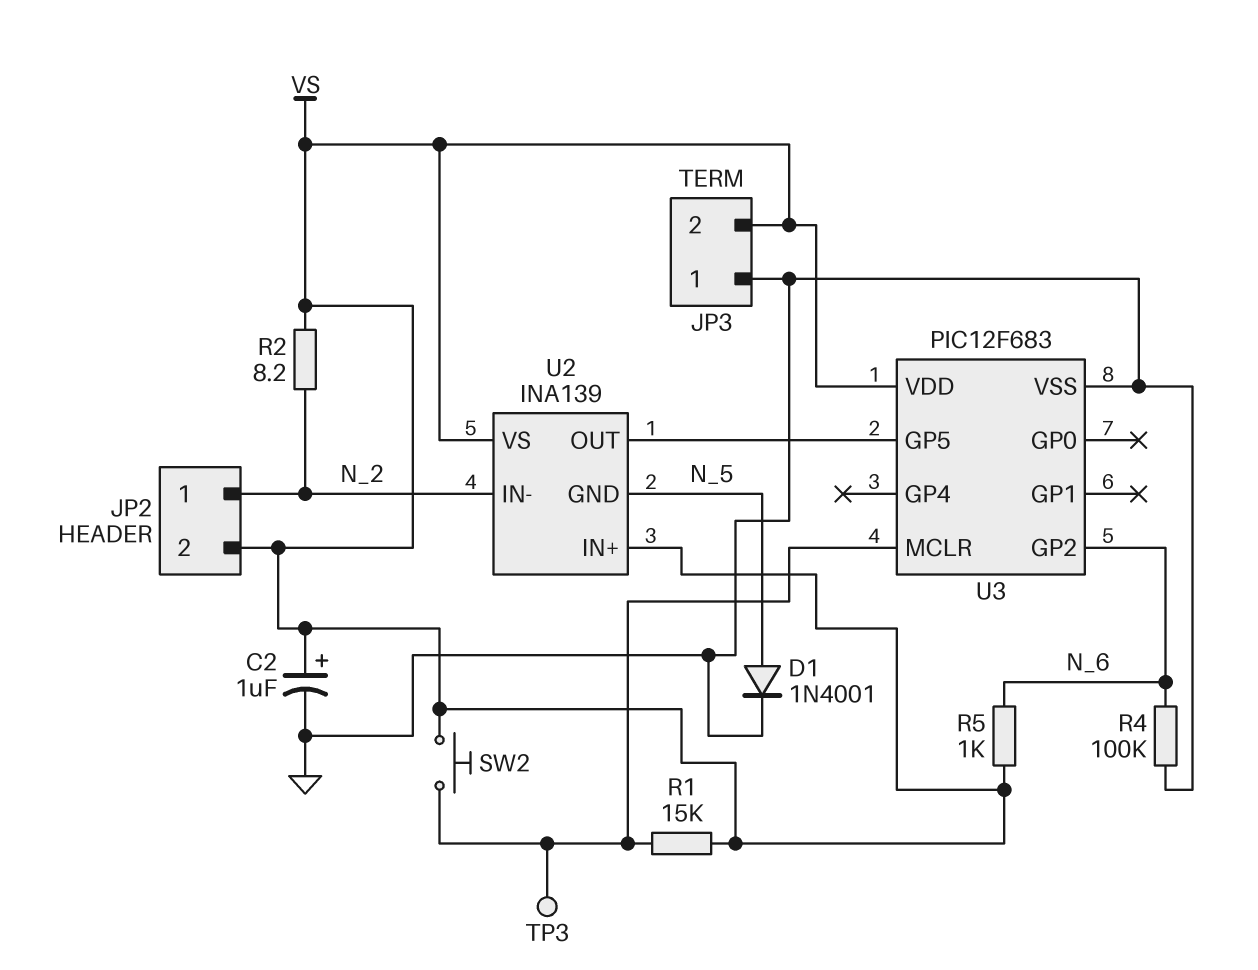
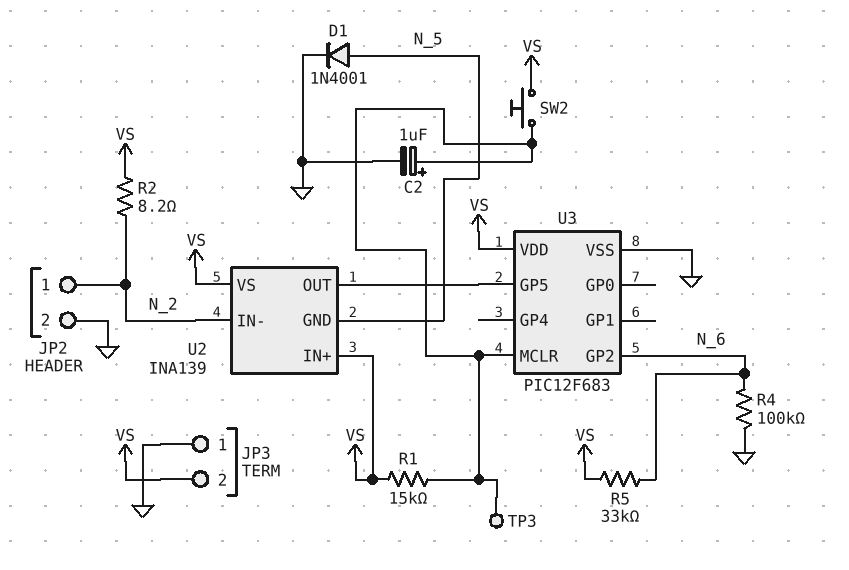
C2: 1uF (plus VS, minus GND) -> 1uF (plus U3/MCLR, minus GND)
JP2 pin 2: VS -> GND
R5: 1k (N_6, VS) -> 33k (N_6, VS)

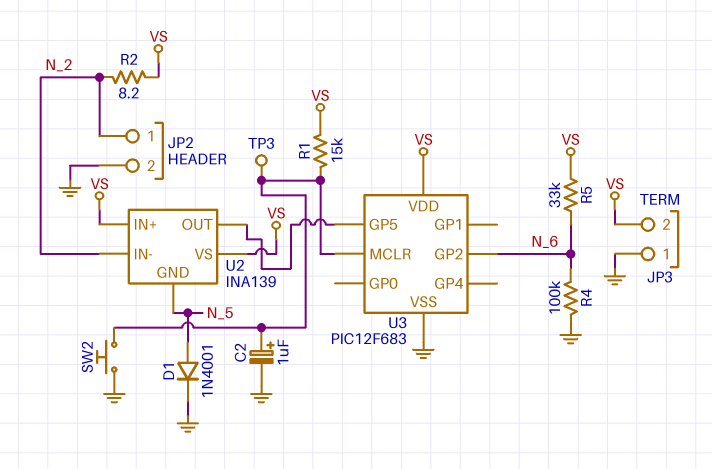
SW2: button (U3/MCLR, VS) -> button (GND, U3/MCLR)

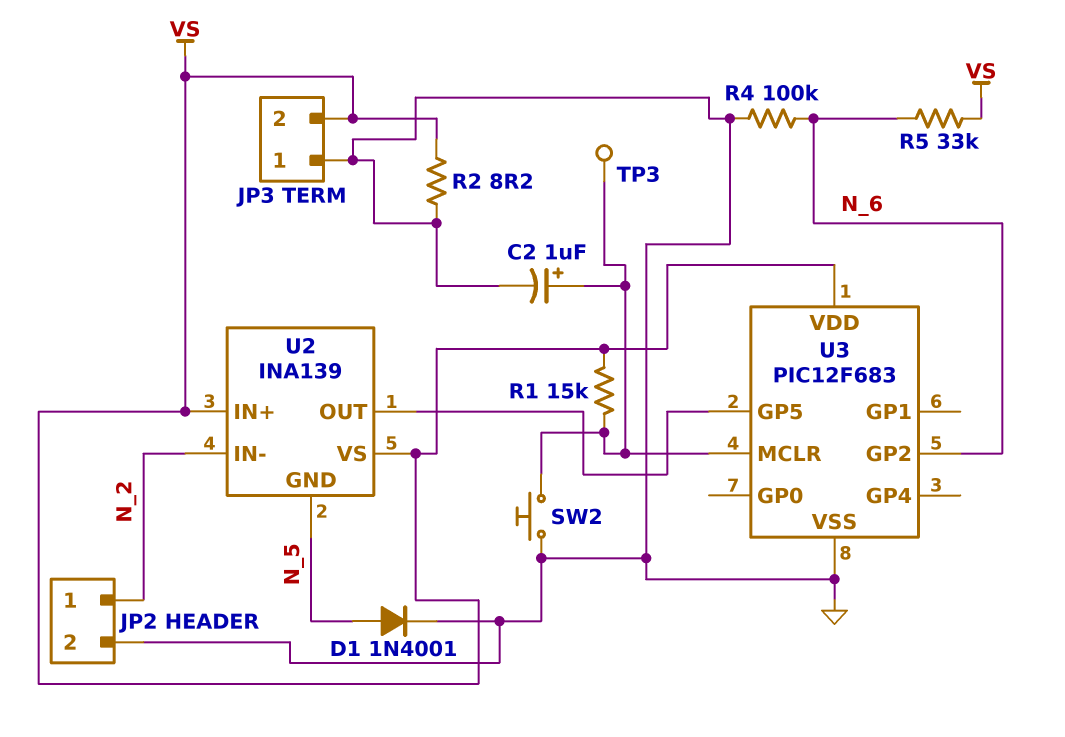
R2: 8.2 (N_2, VS) -> 8.2 (GND, VS)

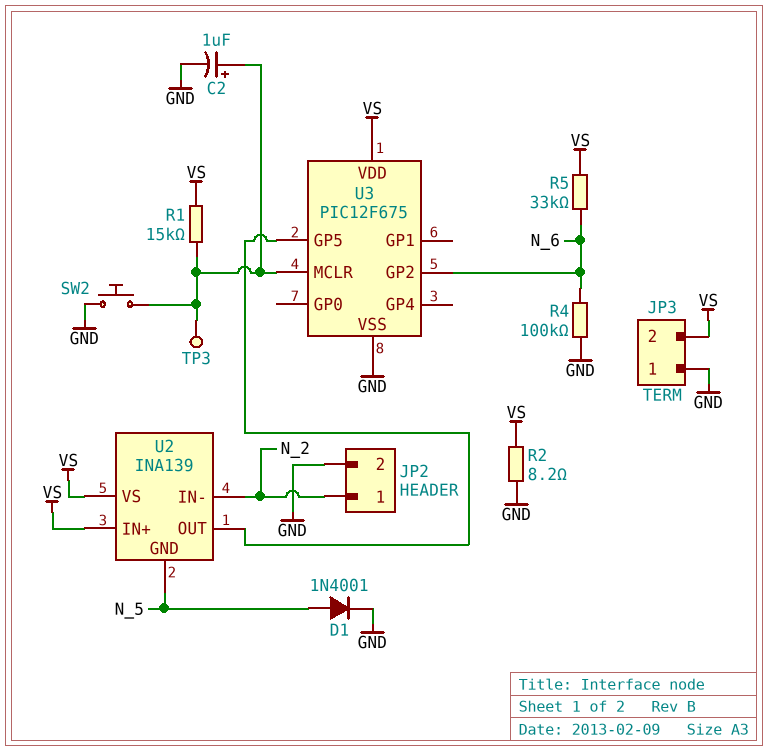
U3: PIC12F683 -> PIC12F675

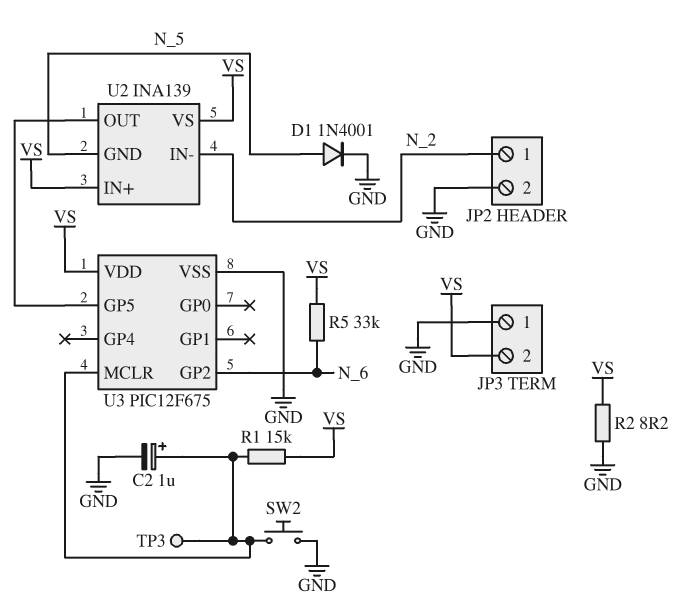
R4: 100k (GND, N_6) -> none

